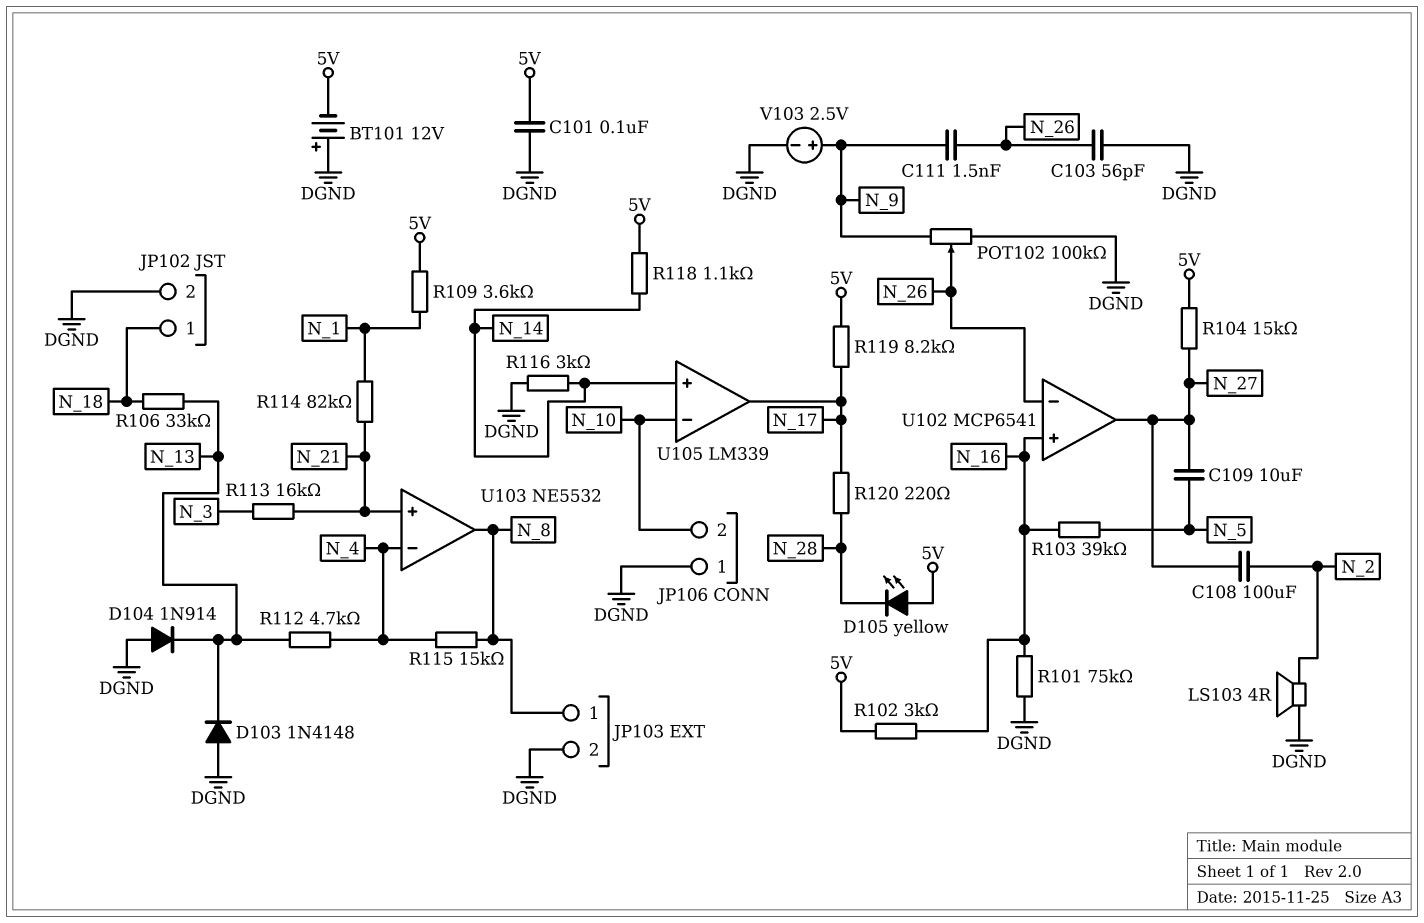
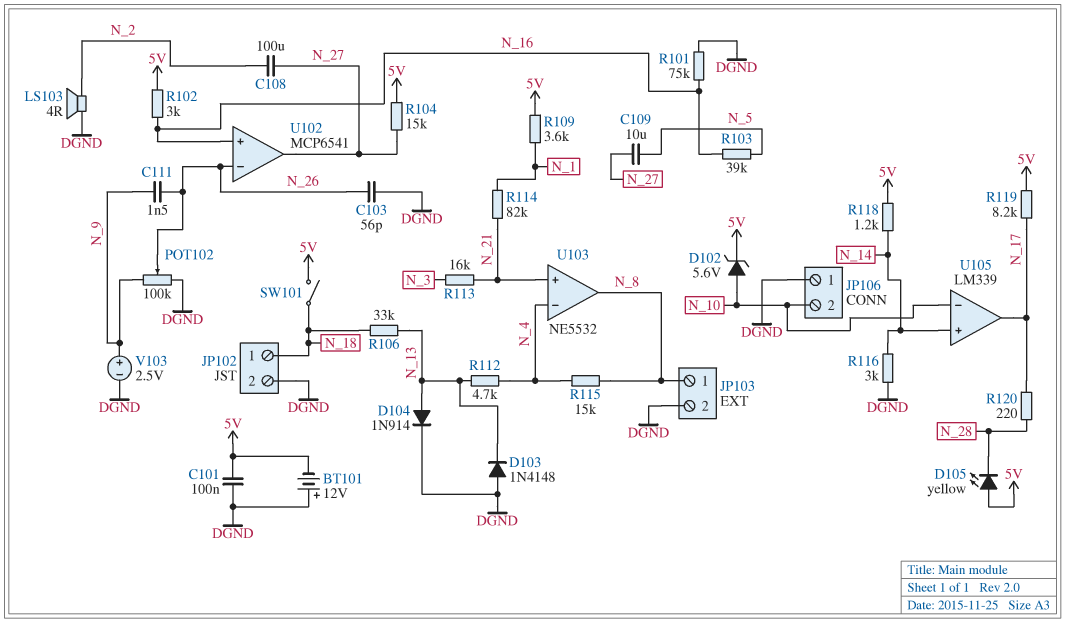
D102: none -> zener 5.6V (A N_10, K 5V)
D104: diode 1N914 (A DGND, K N_13) -> diode 1N914 (A N_13, K DGND)
R118: 1.1k (5V, N_14) -> 1.2k (5V, N_14)
SW101: none -> switch (5V, N_18)

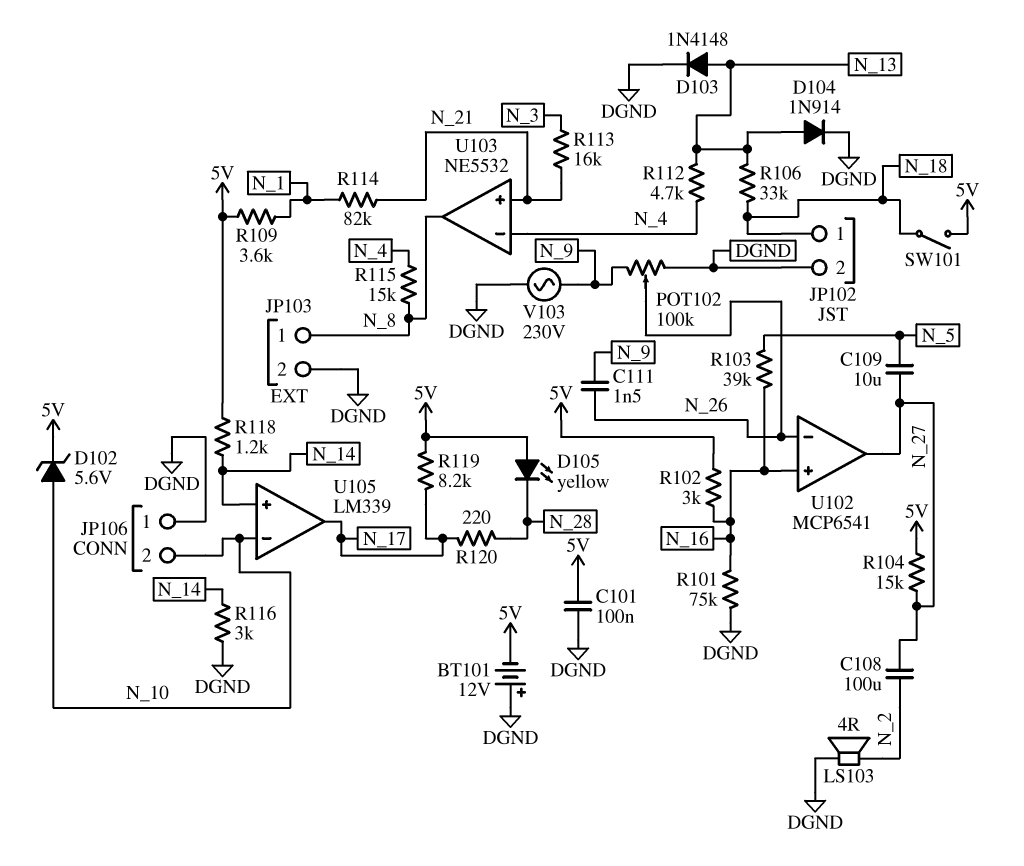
C103: 56pF (DGND, N_26) -> none
D103: diode 1N4148 (A DGND, K N_13) -> diode 1N4148 (A N_13, K DGND)
V103: 2.5V (plus N_9, minus DGND) -> AC 230V (DGND, N_9)

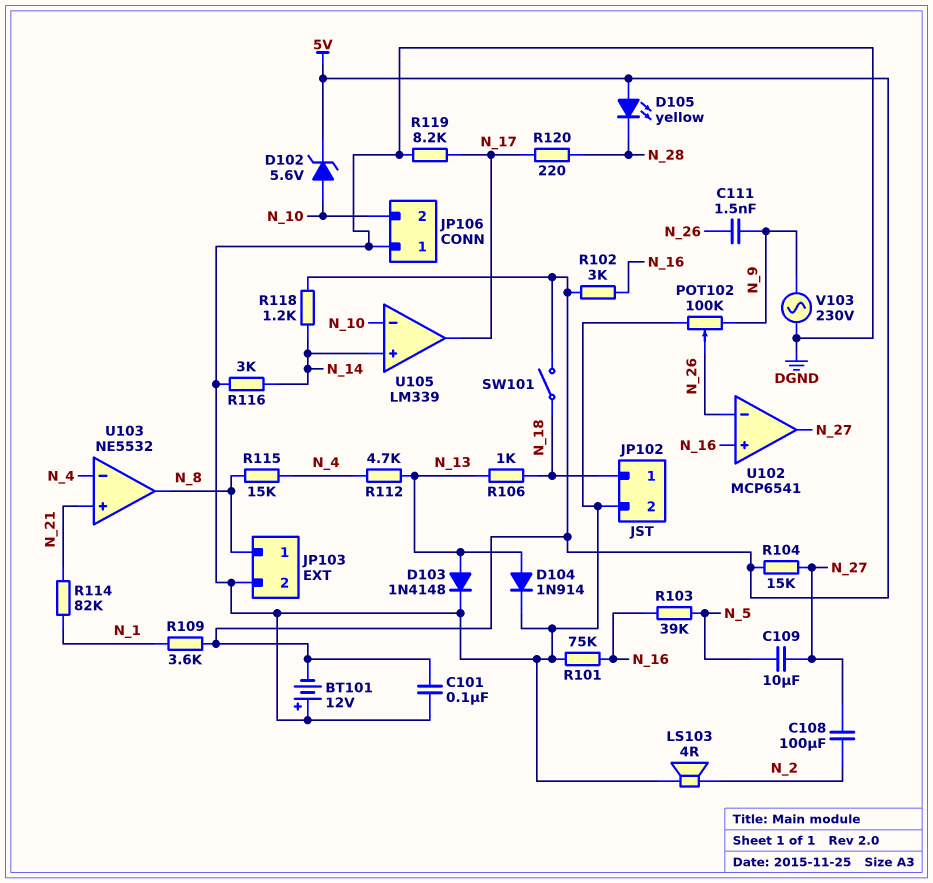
R106: 33k (N_13, N_18) -> 1k (N_13, N_18)
R113: 16k (N_3, N_21) -> none
R119: 8.2k (5V, N_17) -> 8.2k (DGND, N_17)

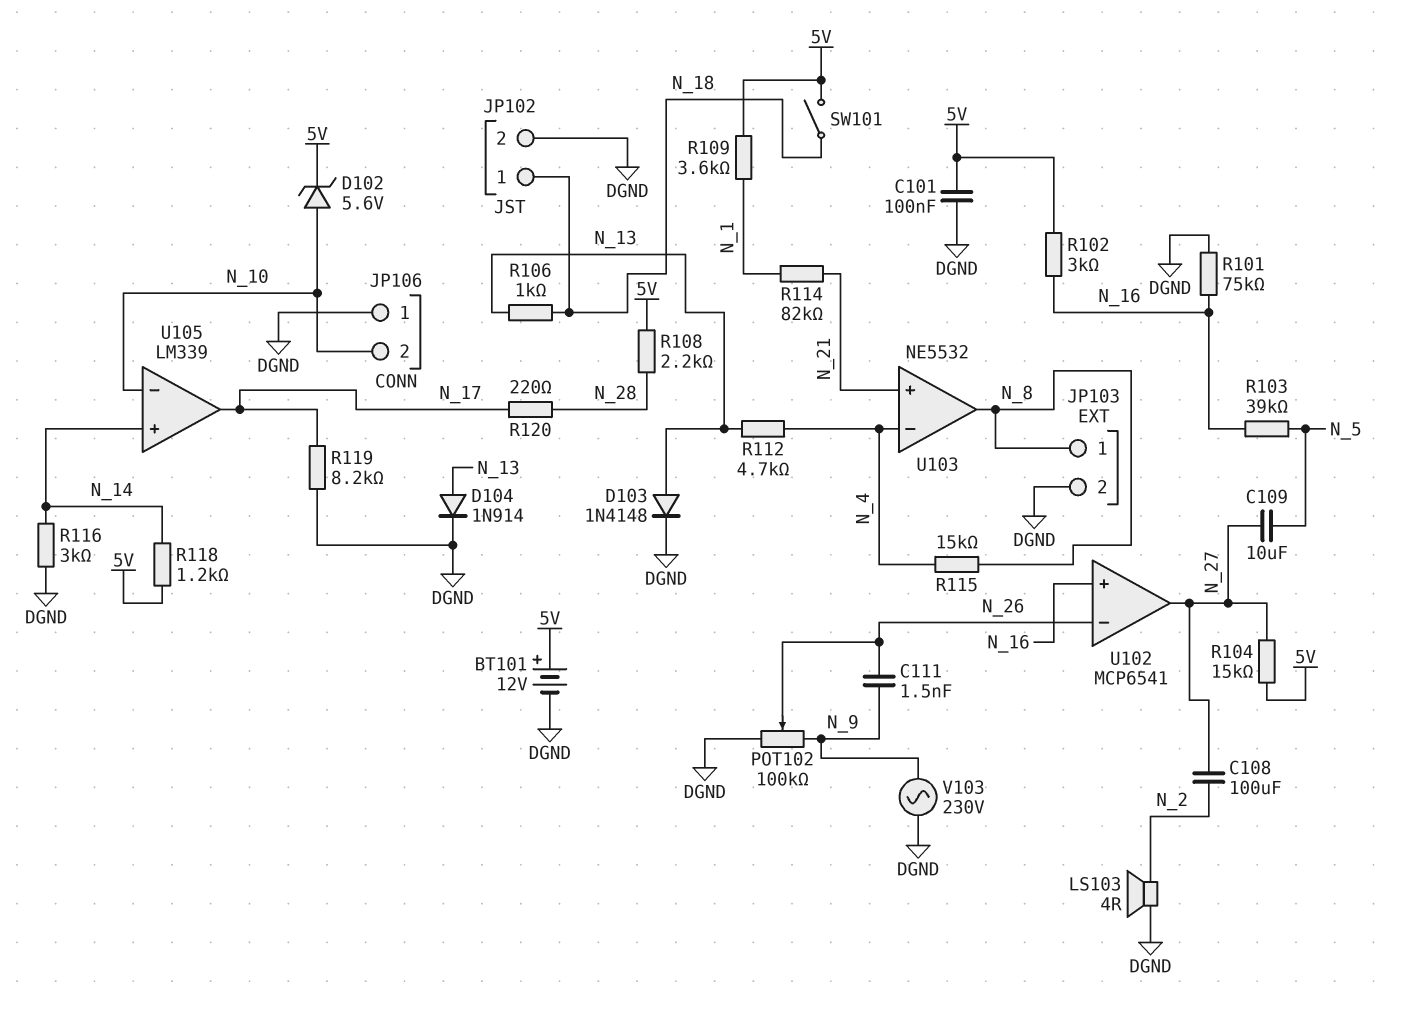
BT101: 12V (plus DGND, minus 5V) -> 12V (plus 5V, minus DGND)
D105: LED yellow (A 5V, K N_28) -> none
R108: none -> 2.2k (5V, N_28)

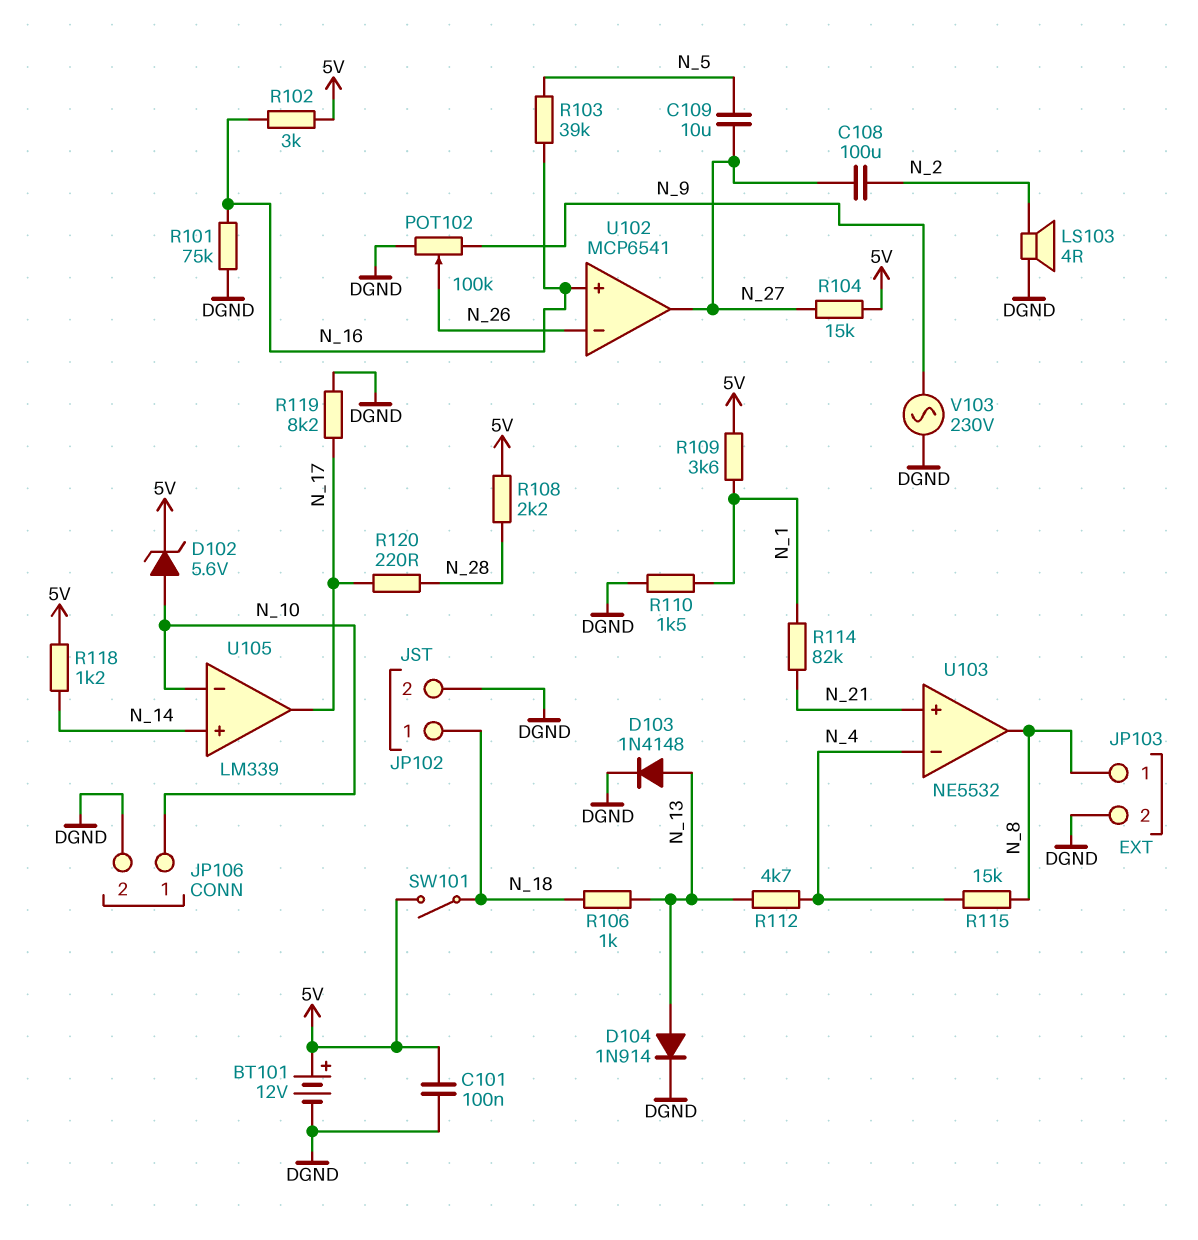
C111: 1.5nF (N_9, N_26) -> none
JP106 pin 1: DGND -> N_10
JP106 pin 2: N_10 -> DGND
R110: none -> 1.5k (DGND, N_1)
R116: 3k (DGND, N_14) -> none

